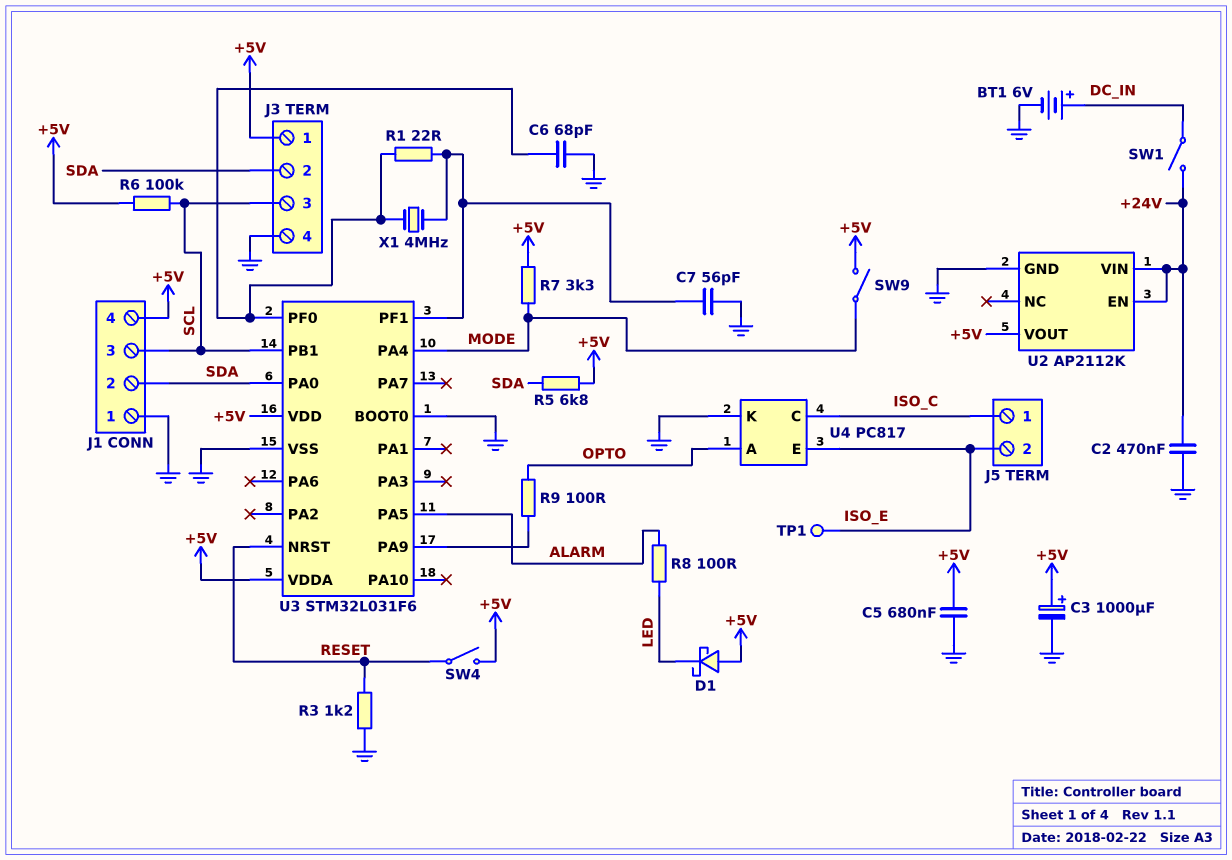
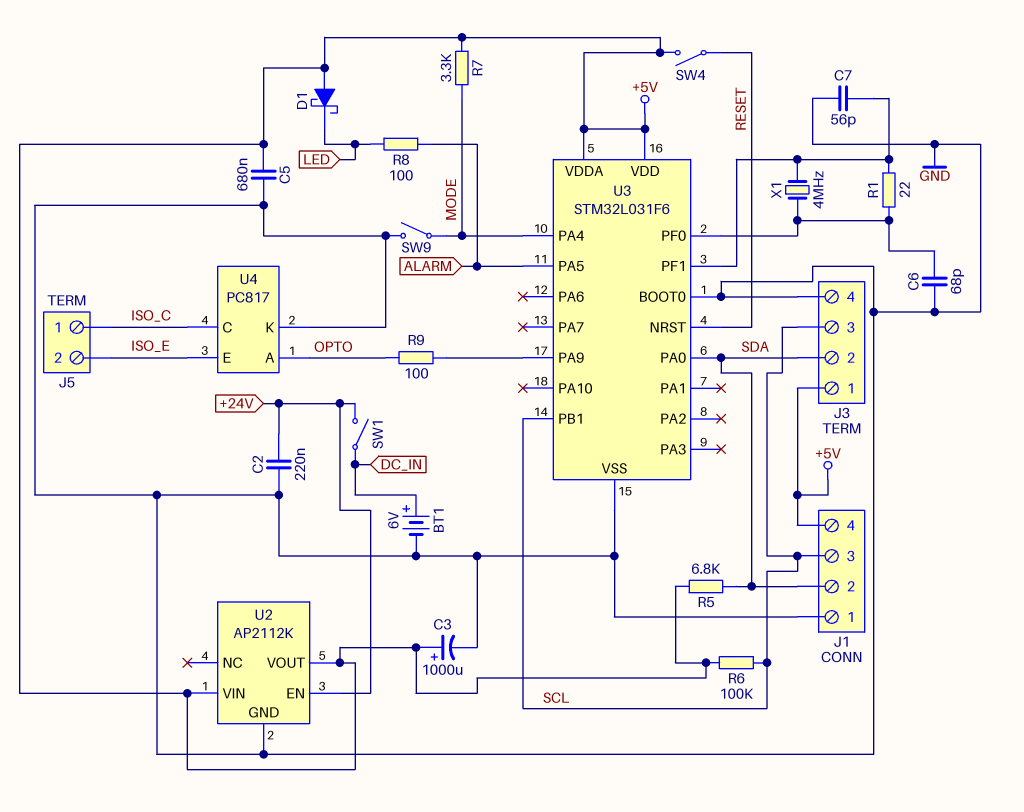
C2: 470nF (+24V, GND) -> 220nF (+24V, GND)
R3: 1.2k (GND, RESET) -> none
SW9: switch (+5V, MODE) -> switch (GND, MODE)
TP1: test point (ISO_E) -> none
U2 pin VIN: +24V -> +5V

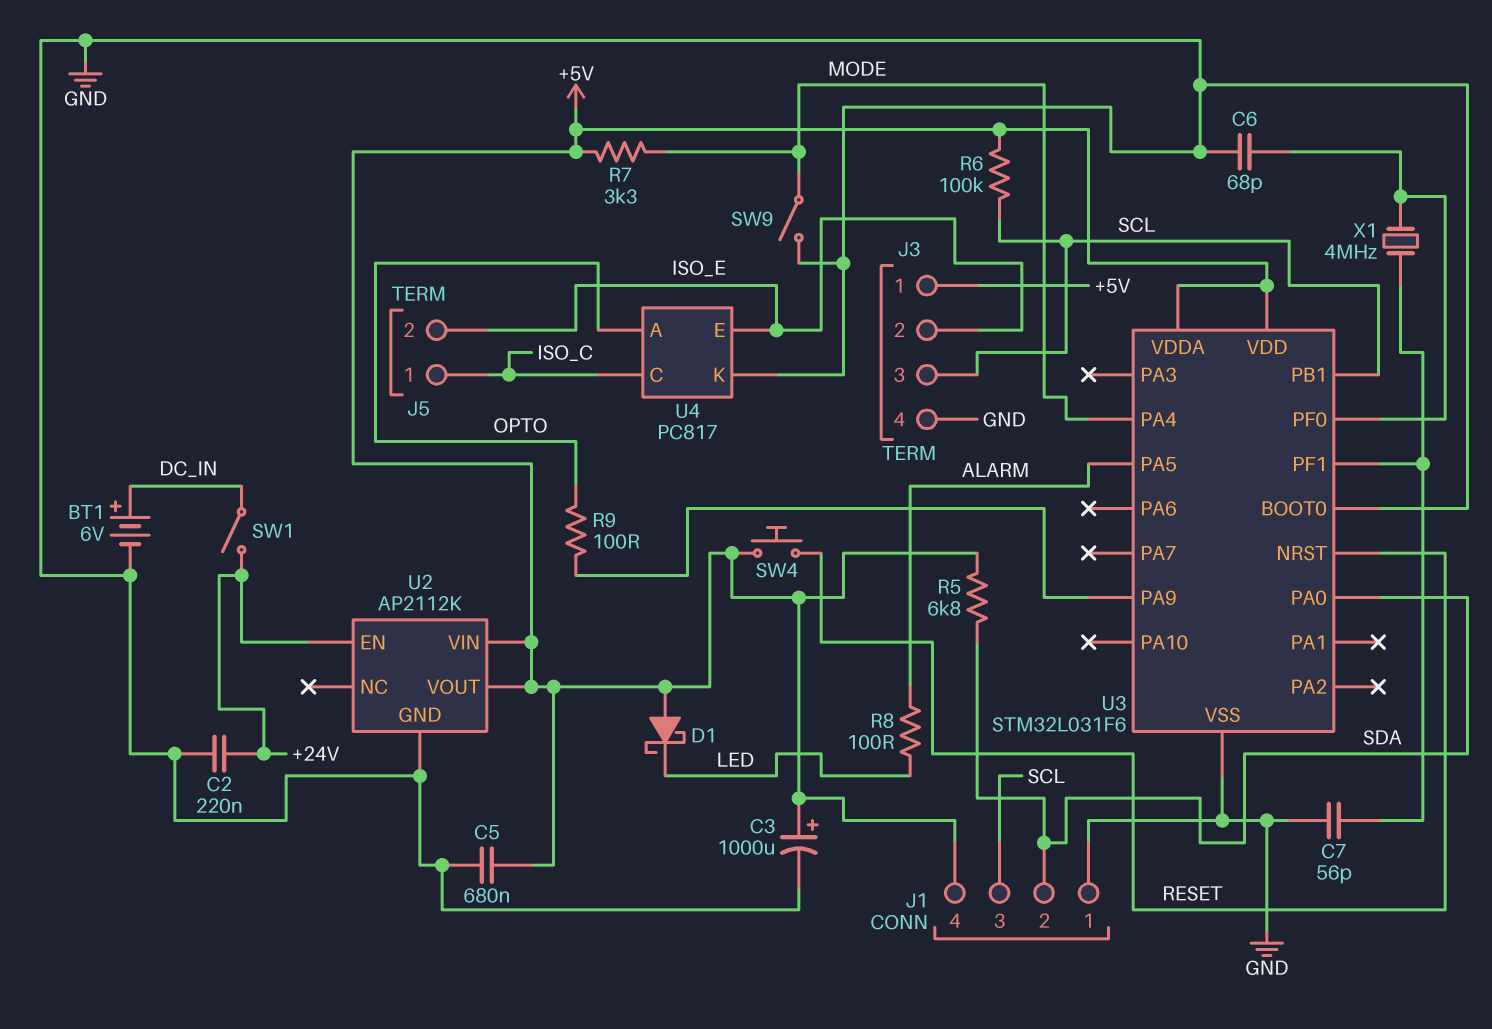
J3 pin 2: SDA -> ISO_E
R1: 22 (U3/PF0, U3/PF1) -> none
SW4: switch (+5V, RESET) -> button (+5V, RESET)

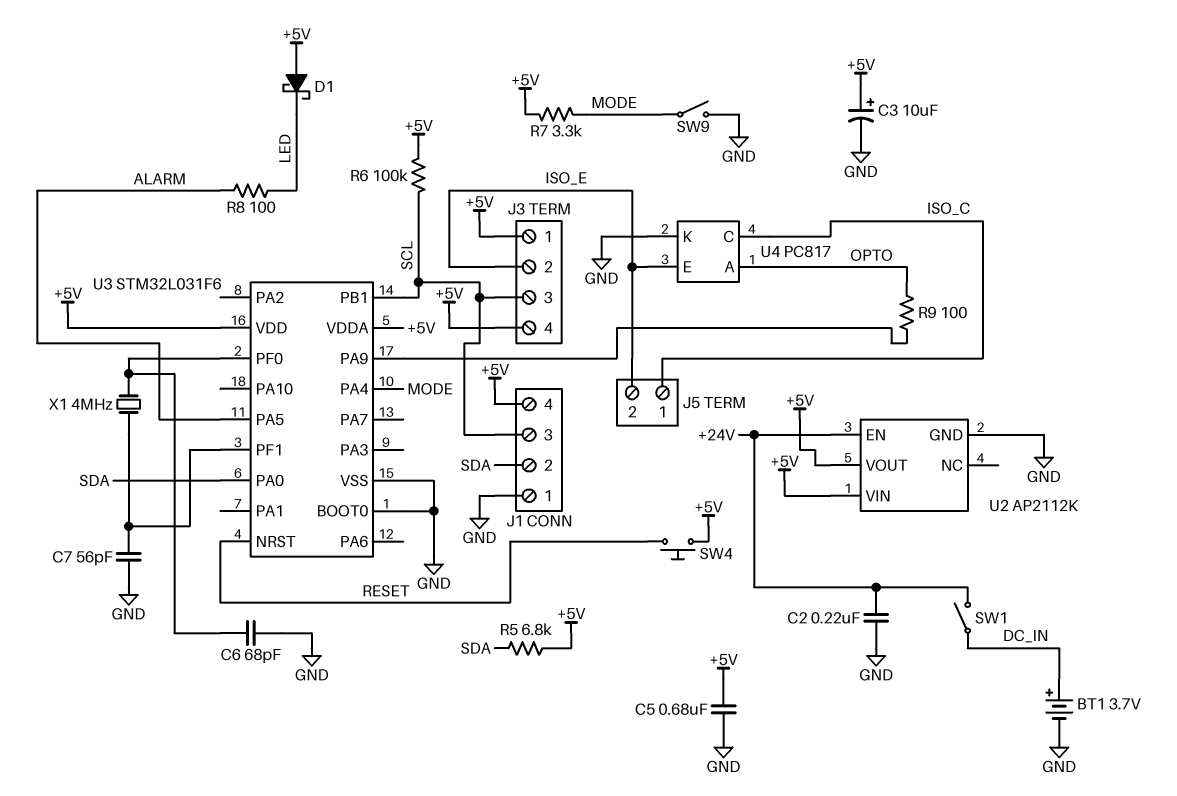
BT1: 6V (plus DC_IN, minus GND) -> 3.7V (plus DC_IN, minus GND)
C3: 1000uF (plus +5V, minus GND) -> 10uF (plus +5V, minus GND)
J3 pin 4: GND -> +5V

